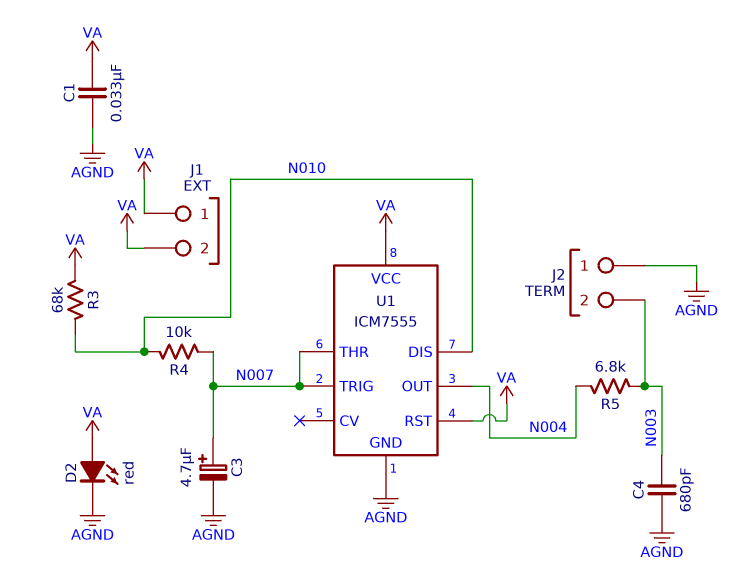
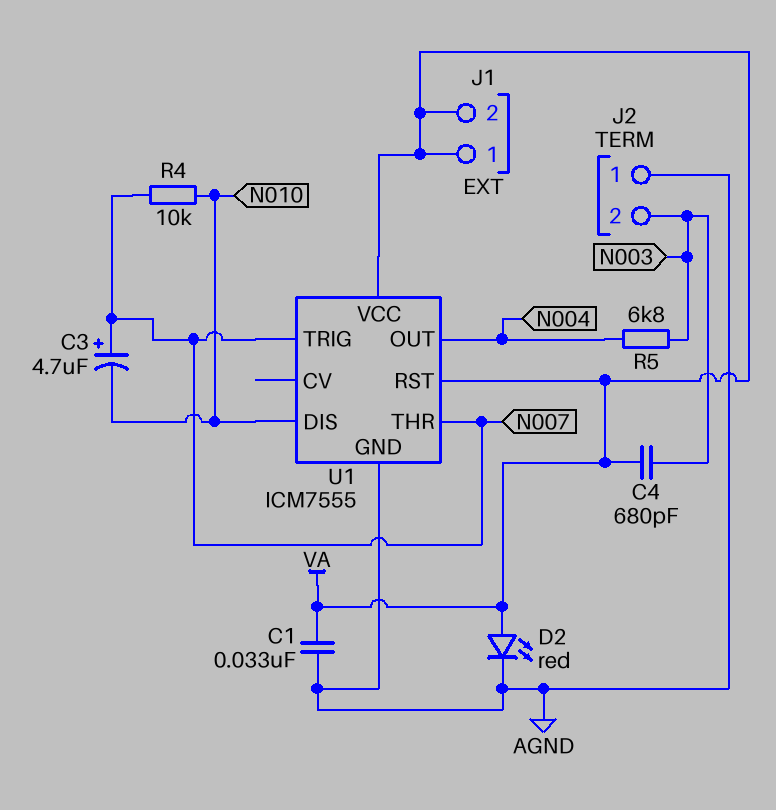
C3: 4.7uF (plus N007, minus AGND) -> 4.7uF (plus N007, minus N010)
C4: 680pF (AGND, N003) -> 680pF (N003, VA)
R3: 68k (N010, VA) -> none

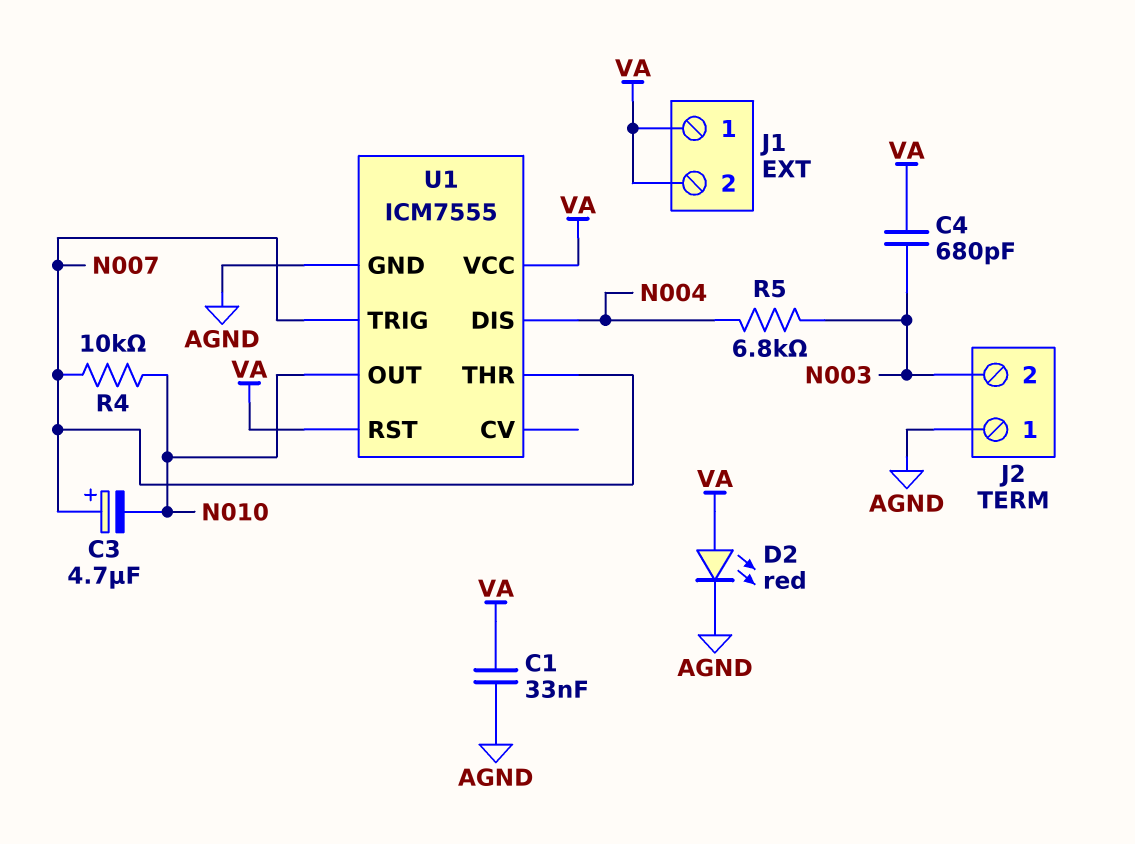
U1 pin DIS: N010 -> N004
U1 pin OUT: N004 -> N010

